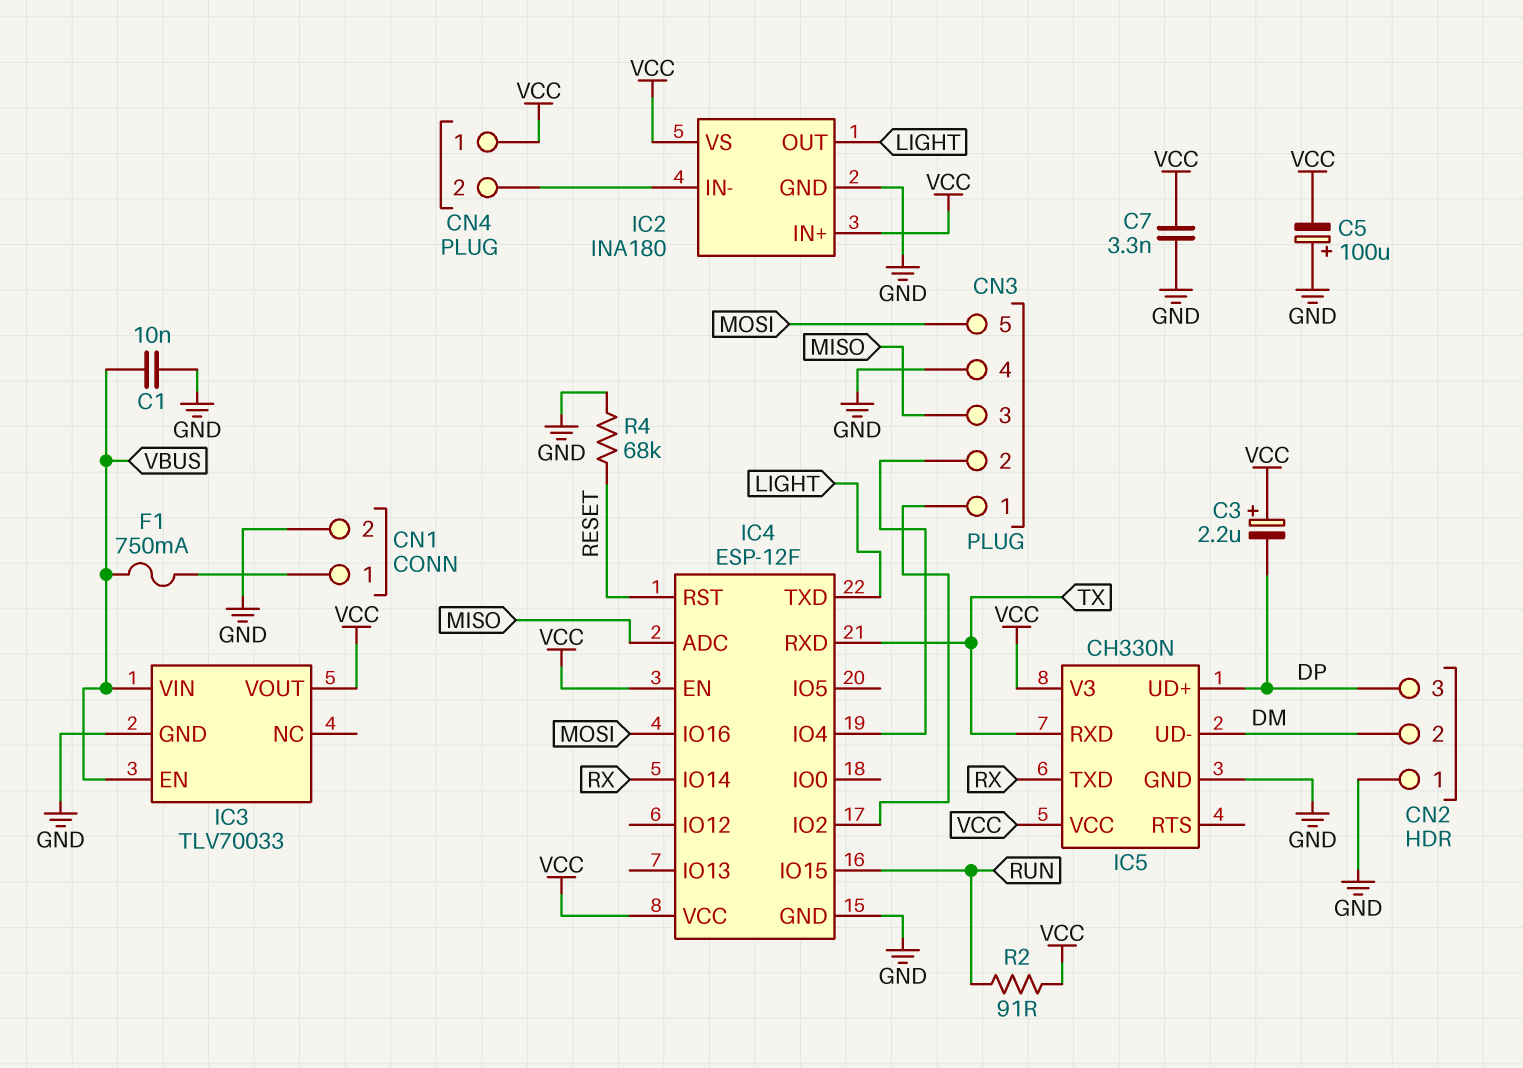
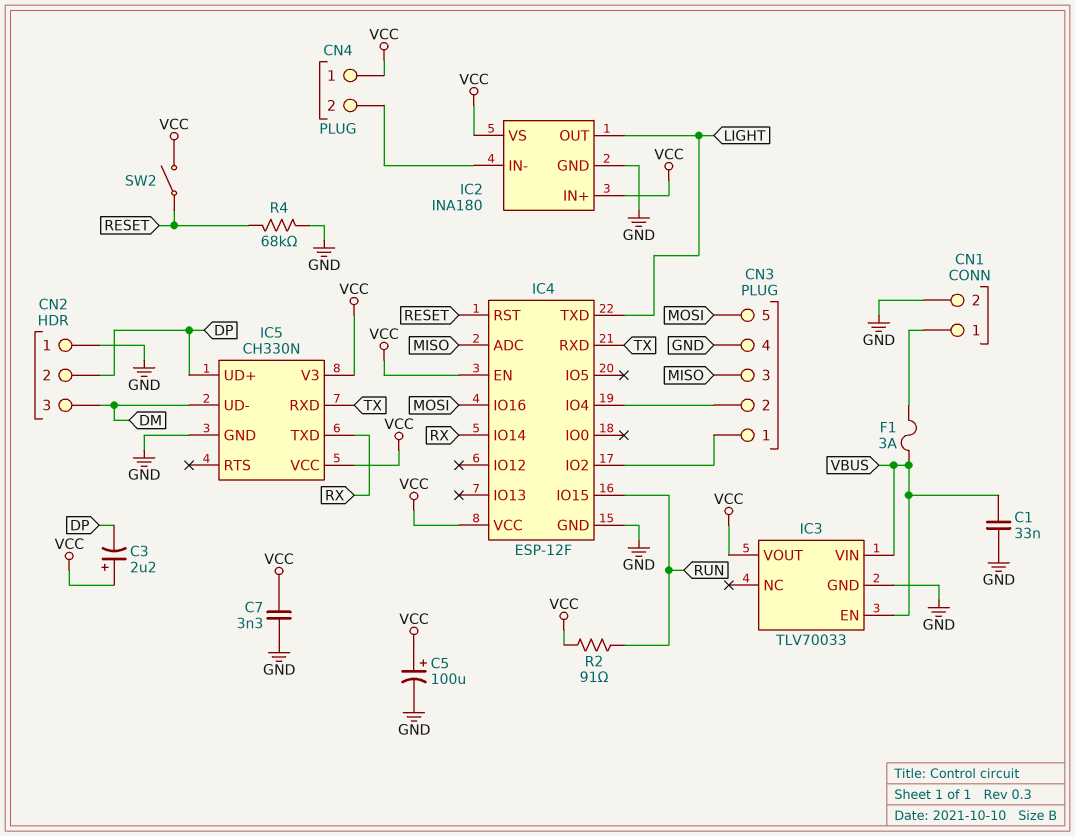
C1: 10nF (GND, VBUS) -> 33nF (GND, VBUS)
C5: 100uF (plus GND, minus VCC) -> 100uF (plus VCC, minus GND)
CN2 pin 2: DM -> DP
CN2 pin 3: DP -> DM
F1: 750mA (CN1/1, VBUS) -> 3A (CN1/1, VBUS)
SW2: none -> switch (RESET, VCC)

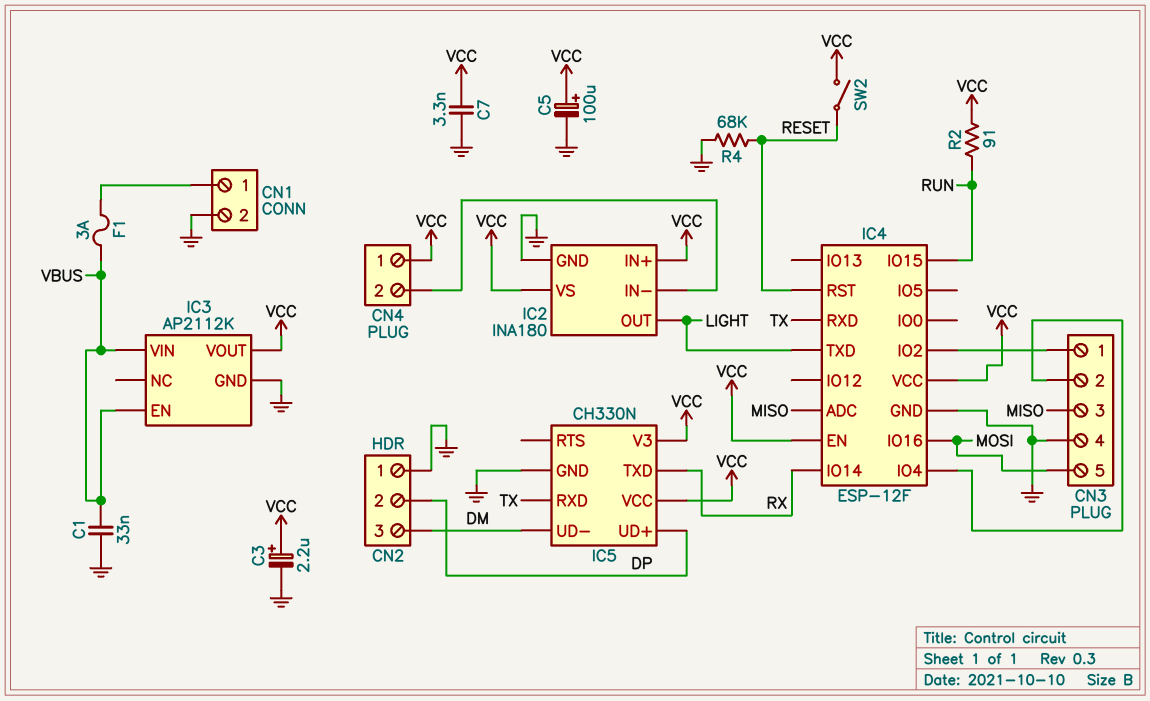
C3: 2.2uF (plus VCC, minus DP) -> 2.2uF (plus VCC, minus GND)
IC3: TLV70033 -> AP2112K

